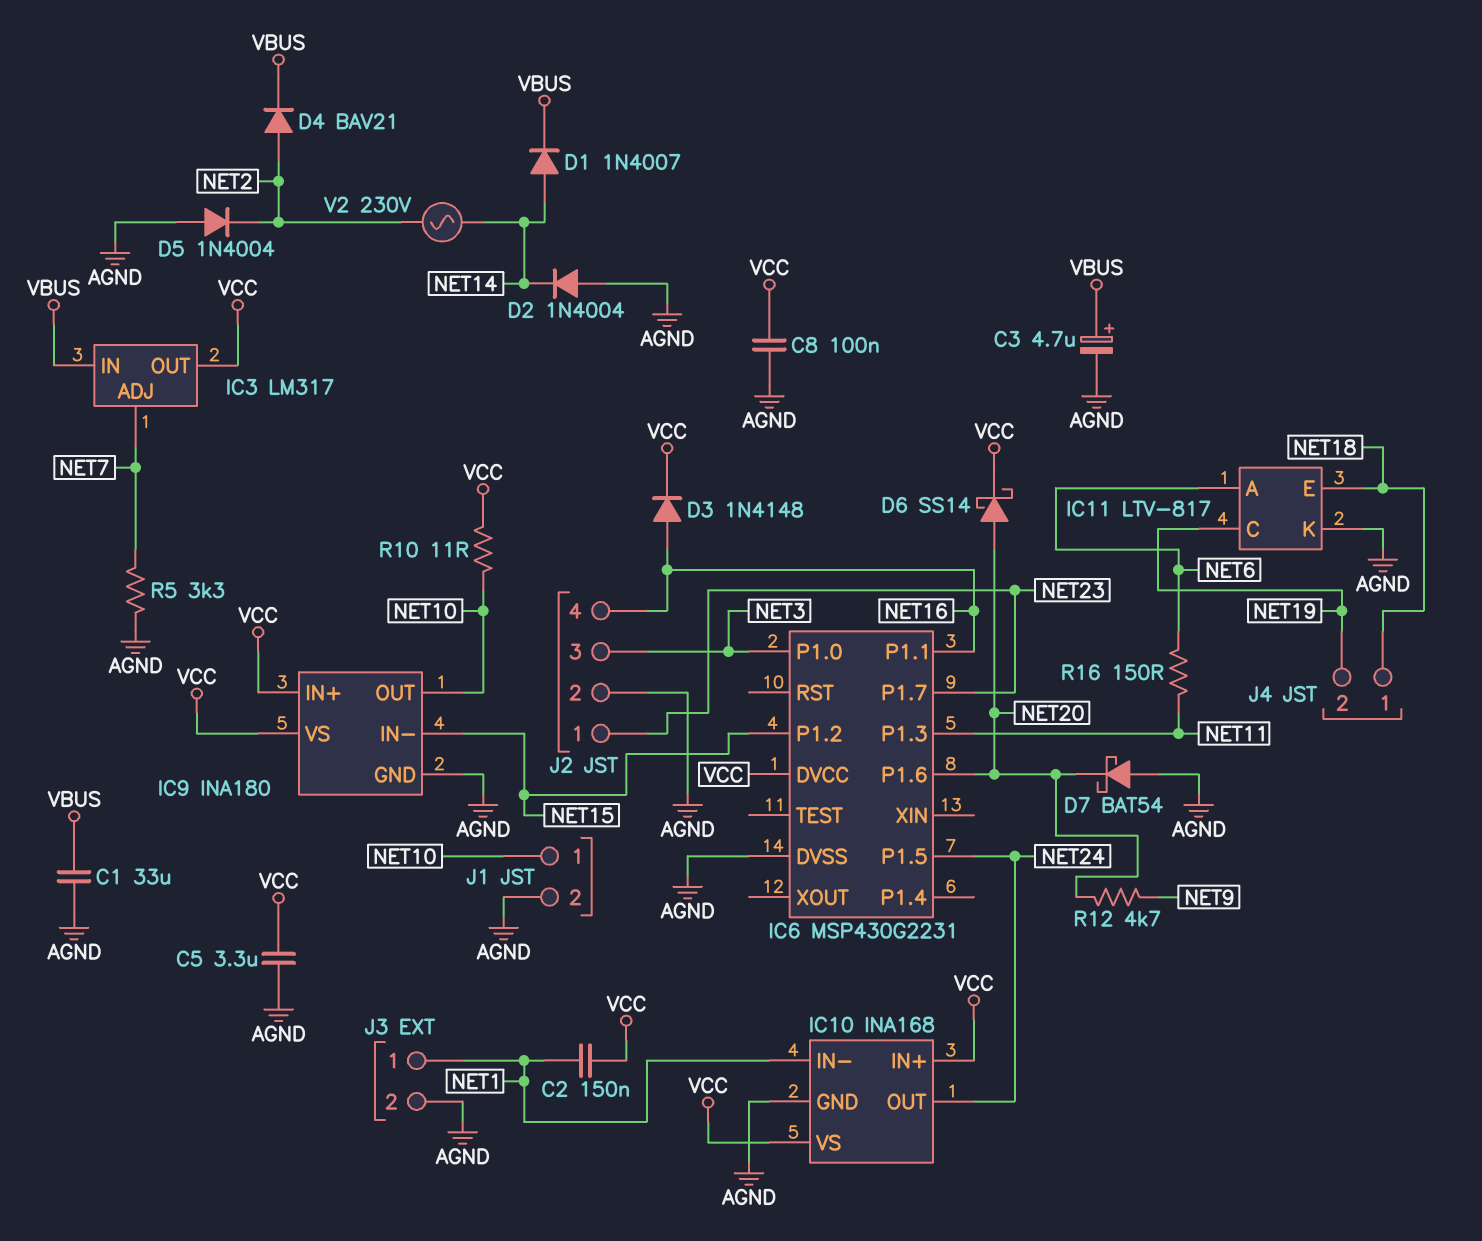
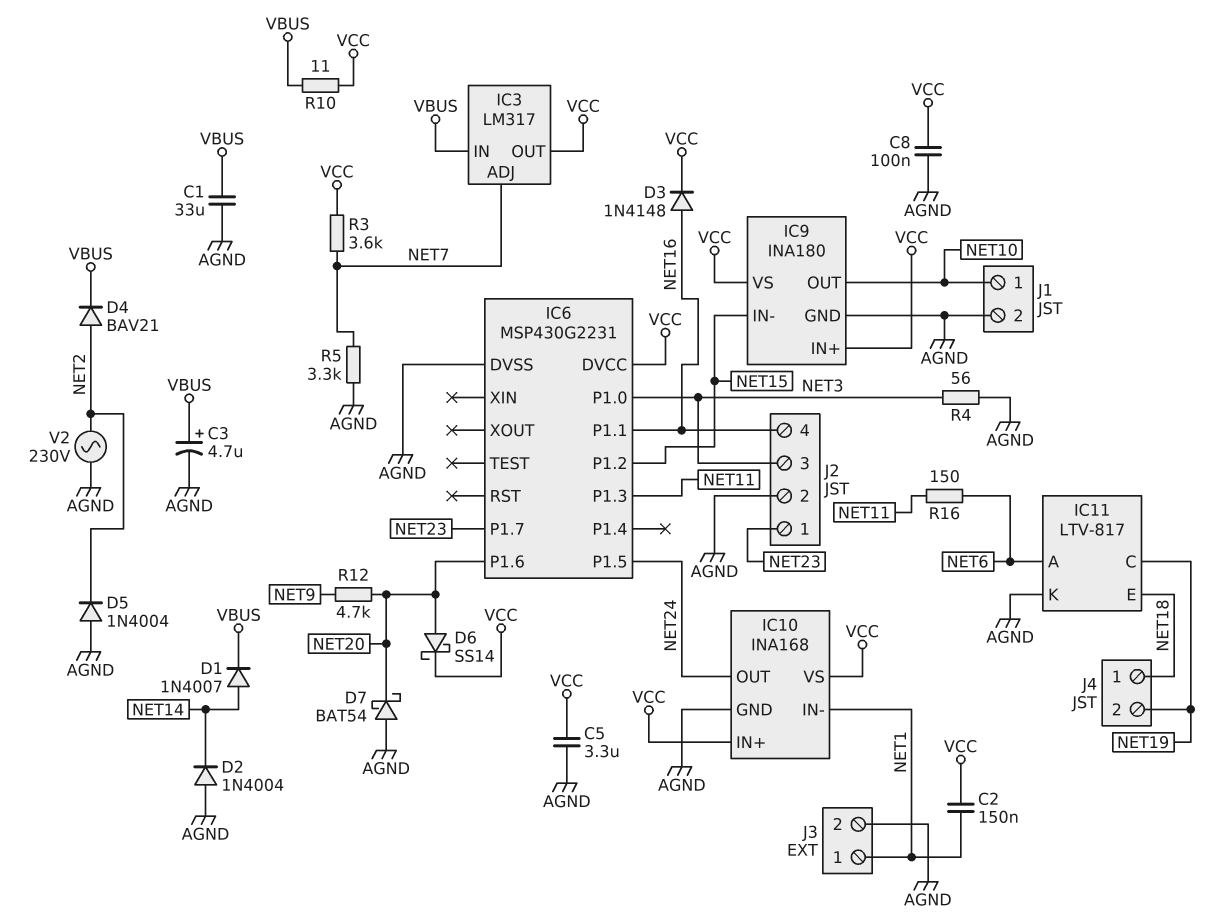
R3: none -> 3.6k (NET7, VCC)
R4: none -> 56 (AGND, NET3)
R10: 11 (NET10, VCC) -> 11 (VBUS, VCC)
V2: AC 230V (NET2, NET14) -> AC 230V (AGND, NET2)

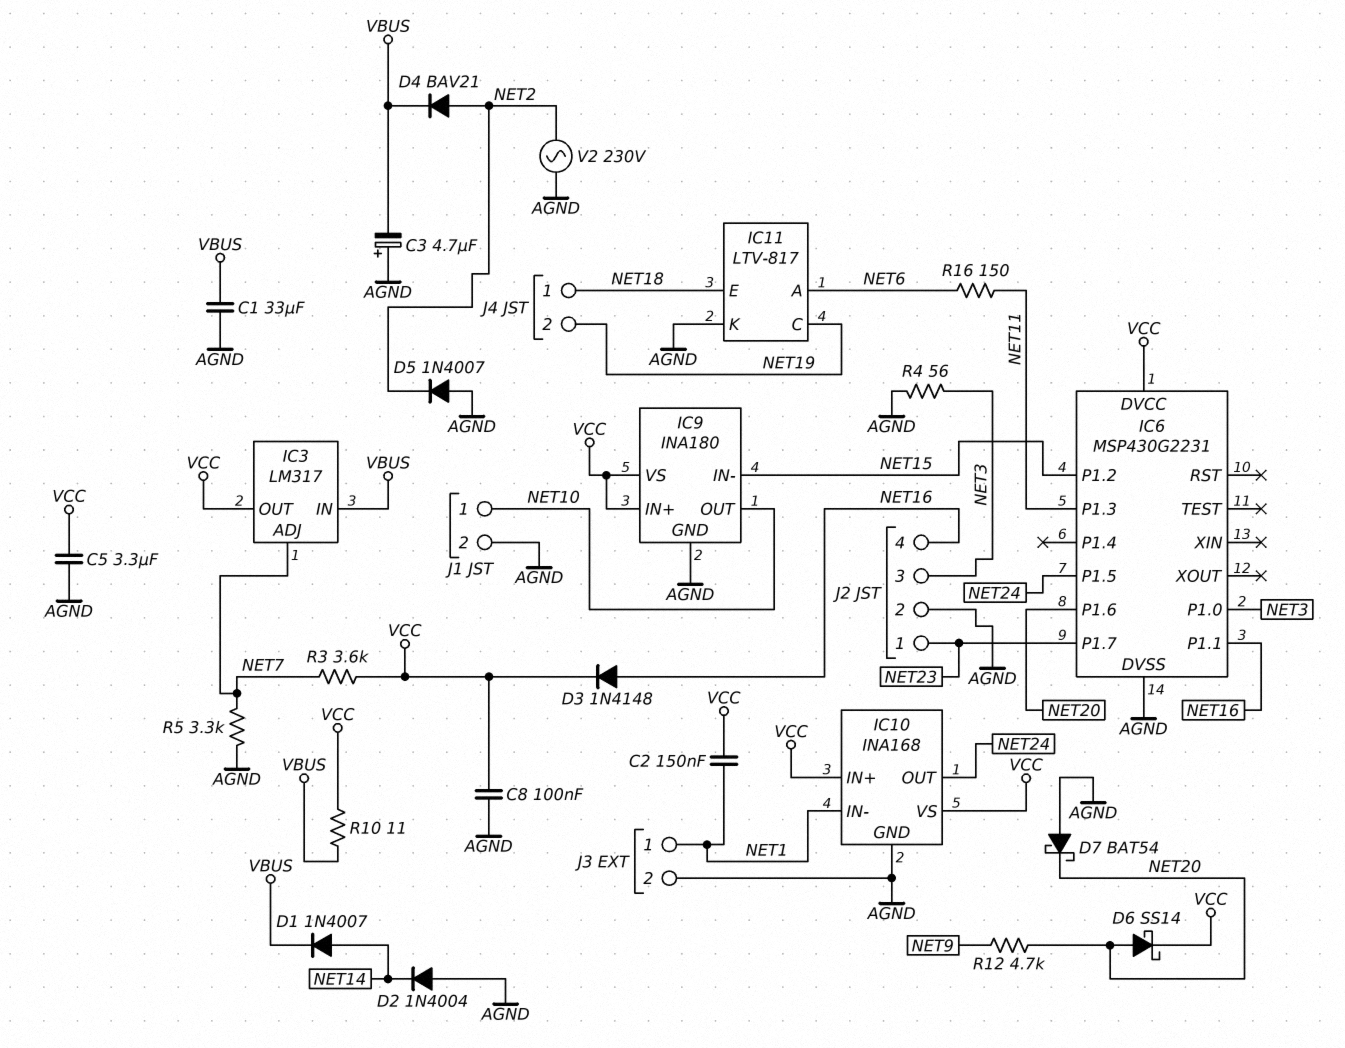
C3: 4.7uF (plus VBUS, minus AGND) -> 4.7uF (plus AGND, minus VBUS)
D5: diode 1N4004 (A AGND, K NET2) -> diode 1N4007 (A AGND, K NET2)

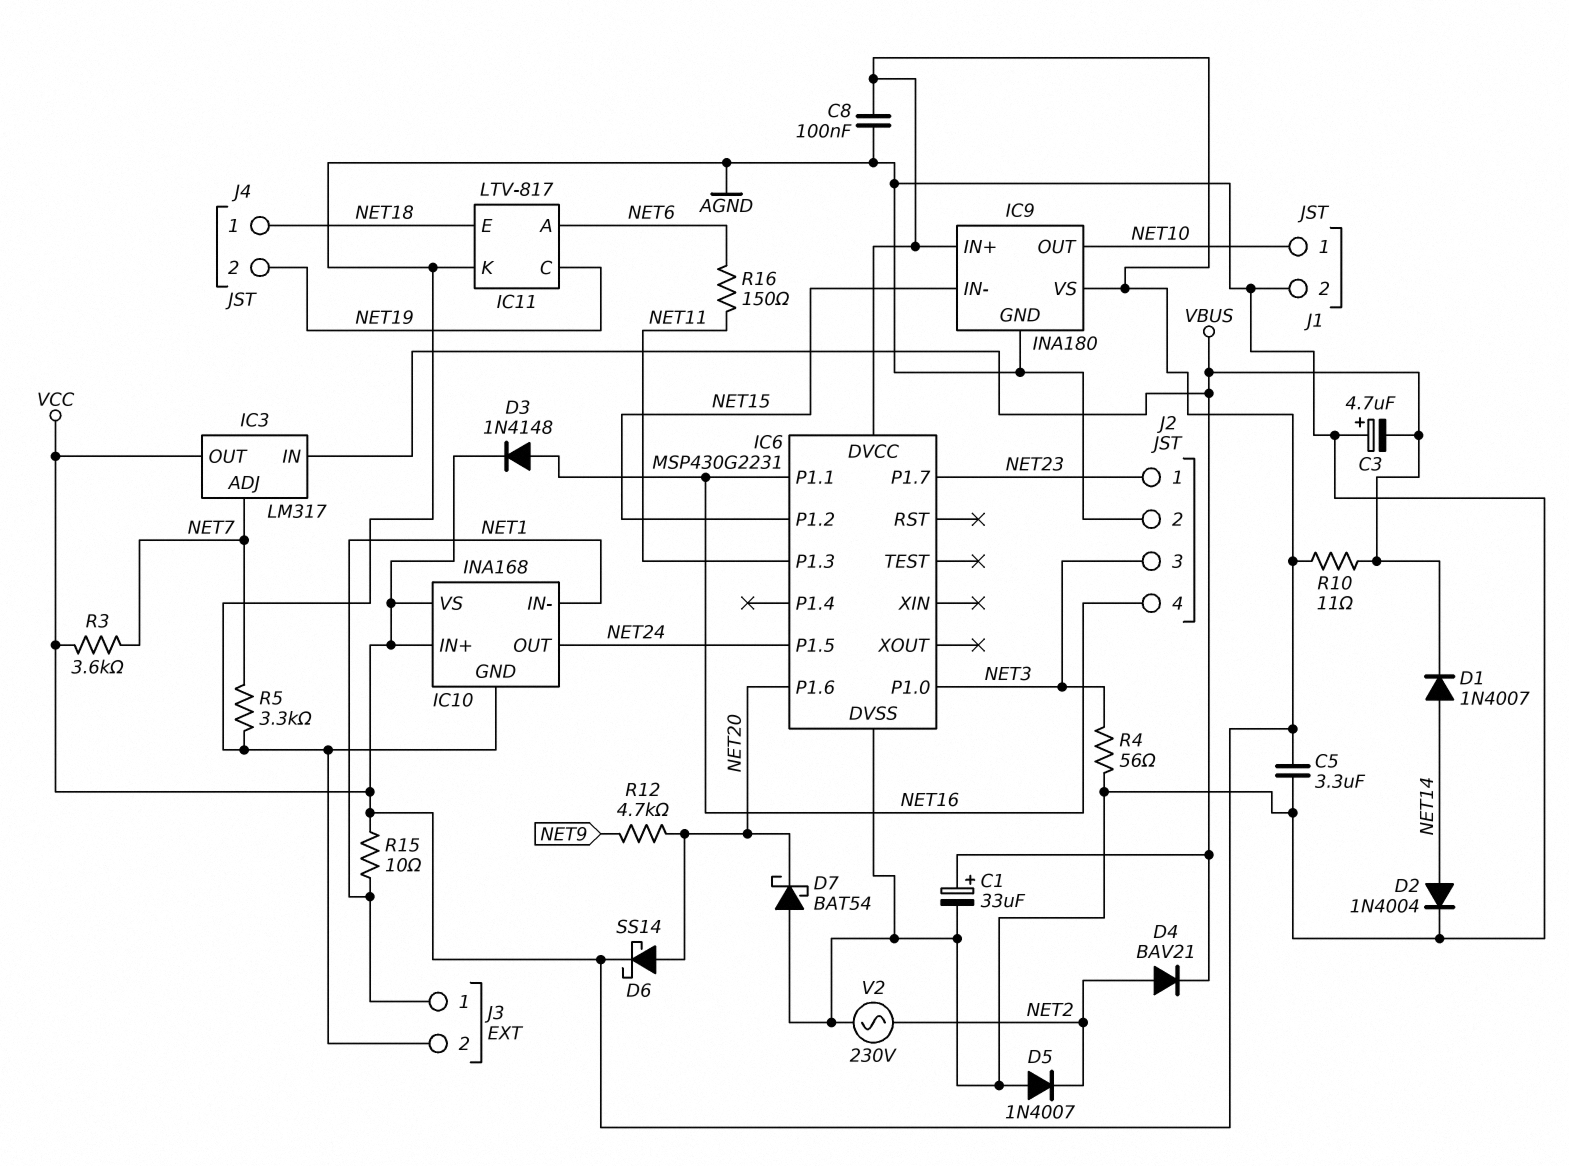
C1: 33uF (AGND, VBUS) -> 33uF (plus VBUS, minus AGND)
C2: 150nF (NET1, VCC) -> none
D2: diode 1N4004 (A AGND, K NET14) -> diode 1N4004 (A NET14, K AGND)
R15: none -> 10 (NET1, VCC)

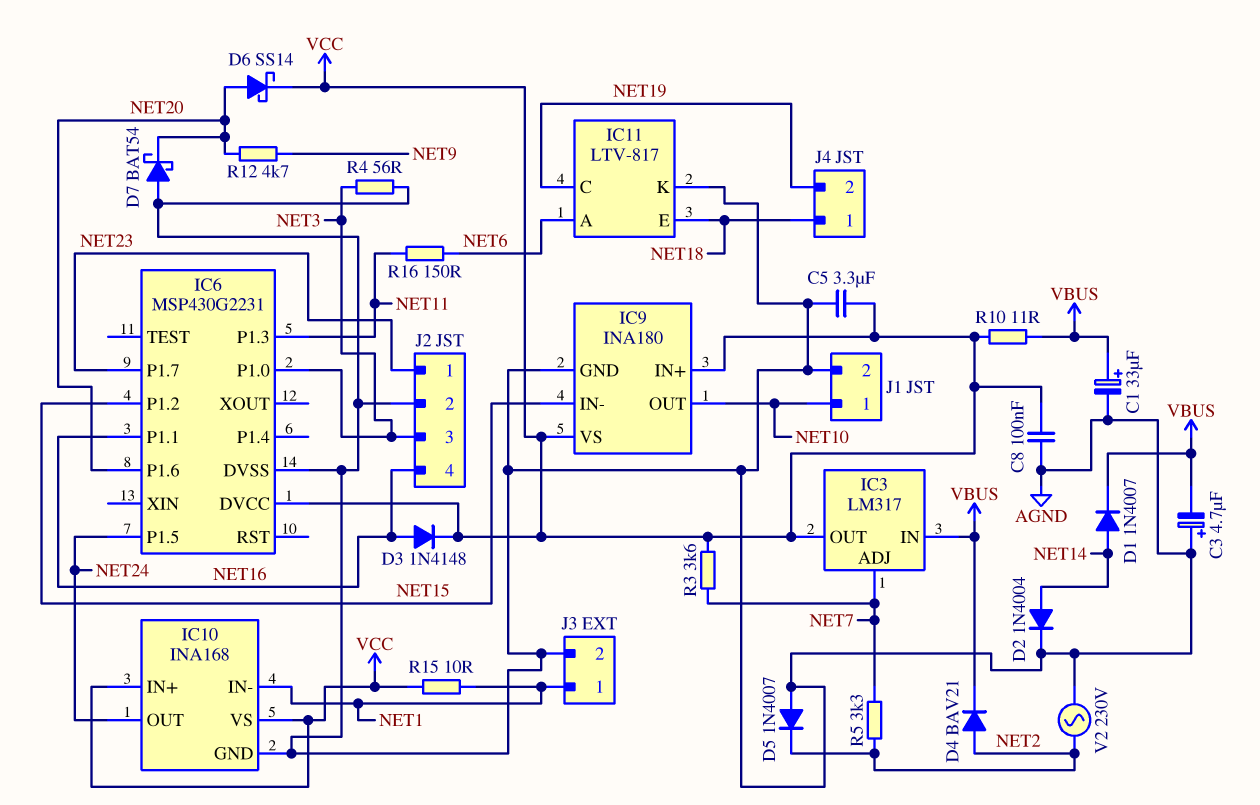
R5: 3.3k (AGND, NET7) -> 3.3k (NET2, NET7)

